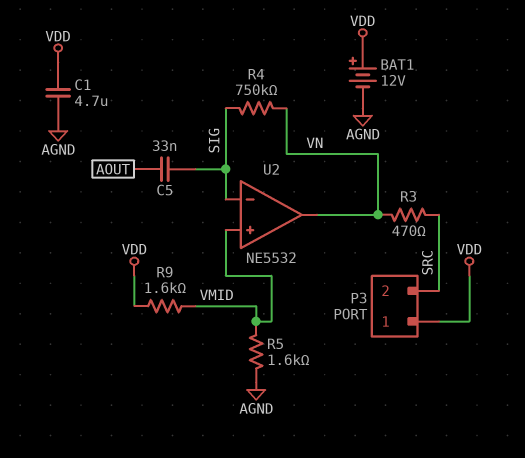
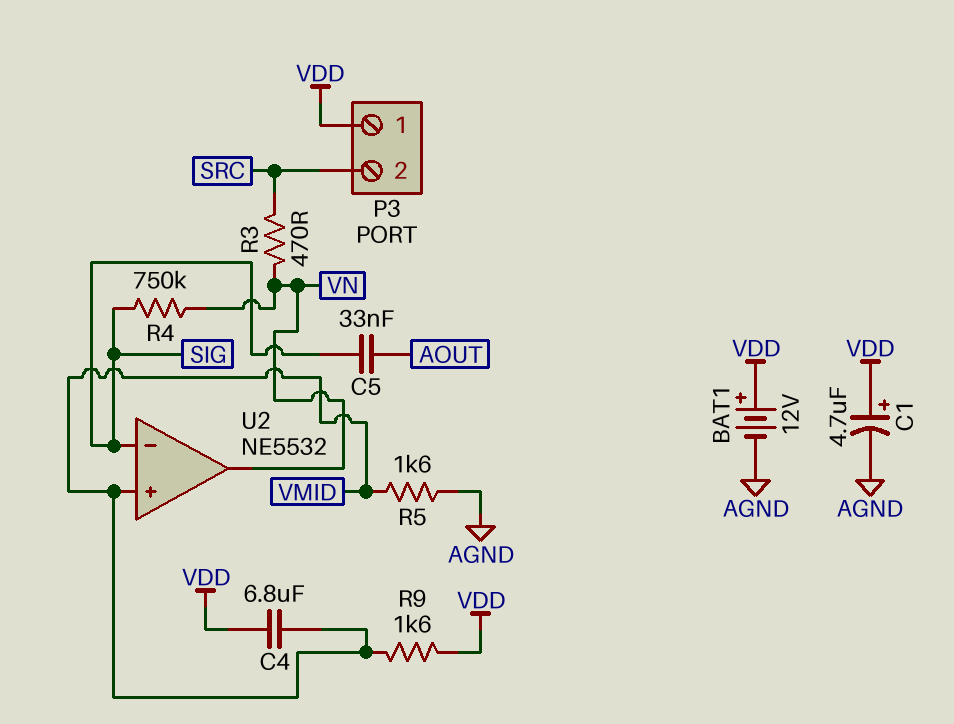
C1: 4.7uF (AGND, VDD) -> 4.7uF (plus VDD, minus AGND)
C4: none -> 6.8uF (VDD, VMID)

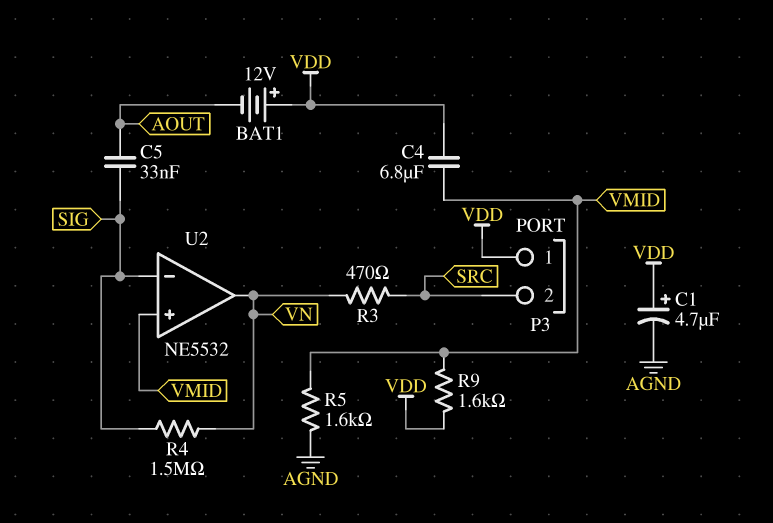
BAT1: 12V (plus VDD, minus AGND) -> 12V (plus VDD, minus AOUT)
R4: 750k (SIG, VN) -> 1.5M (SIG, VN)

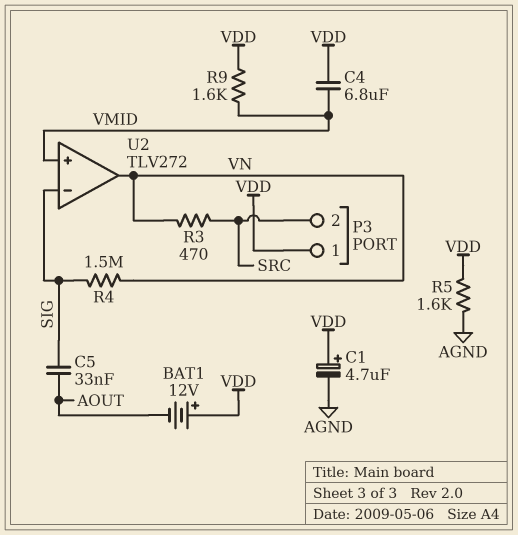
R5: 1.6k (AGND, VMID) -> 1.6k (AGND, VDD)
U2: NE5532 -> TLV272

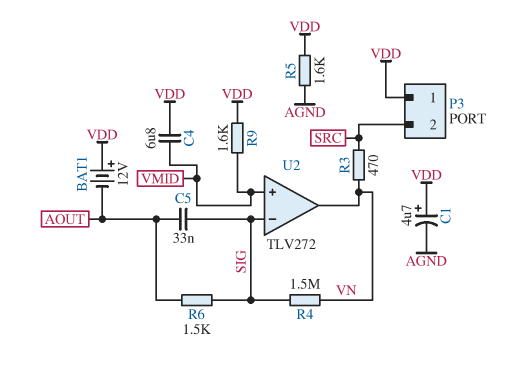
R6: none -> 1.5k (AOUT, SIG)

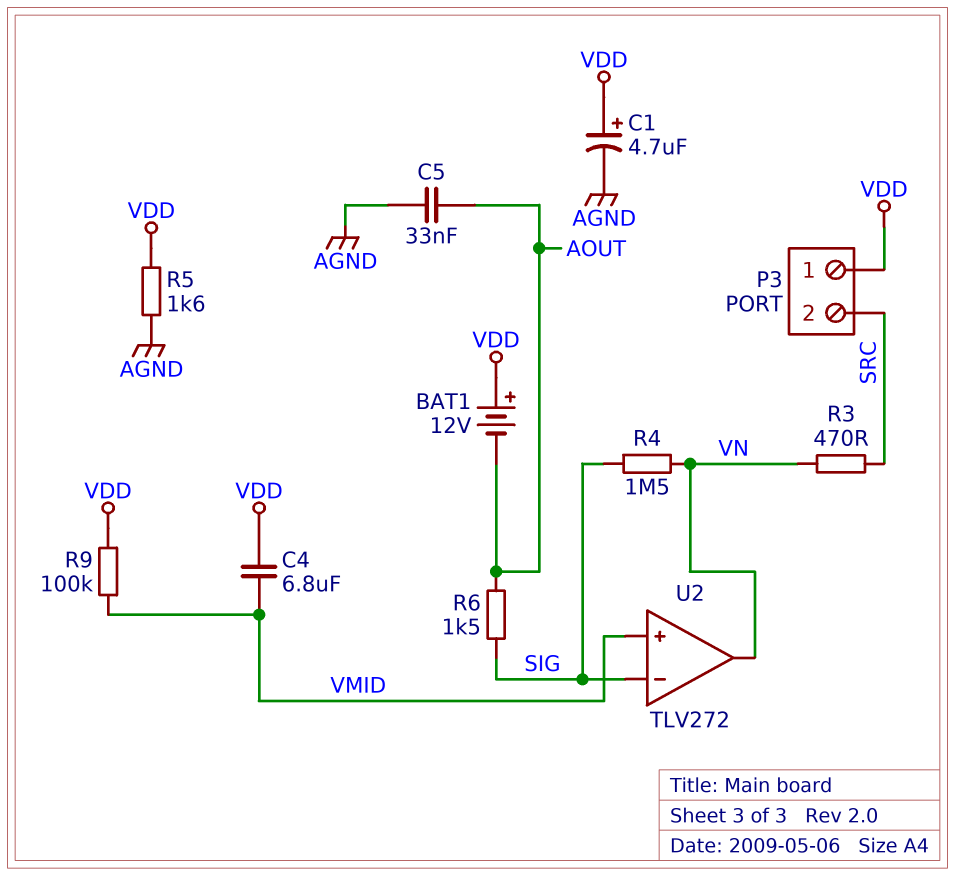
C5: 33nF (AOUT, SIG) -> 33nF (AGND, AOUT)
R9: 1.6k (VDD, VMID) -> 100k (VDD, VMID)

